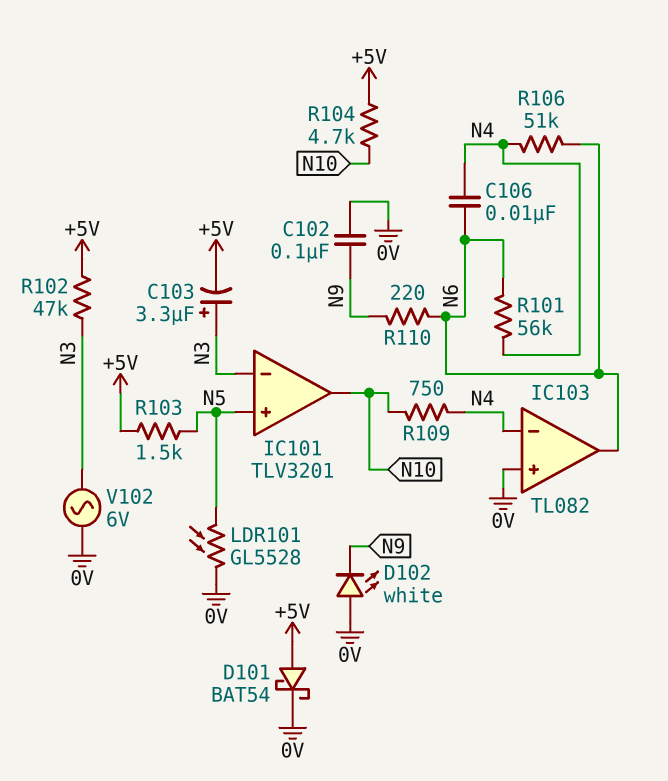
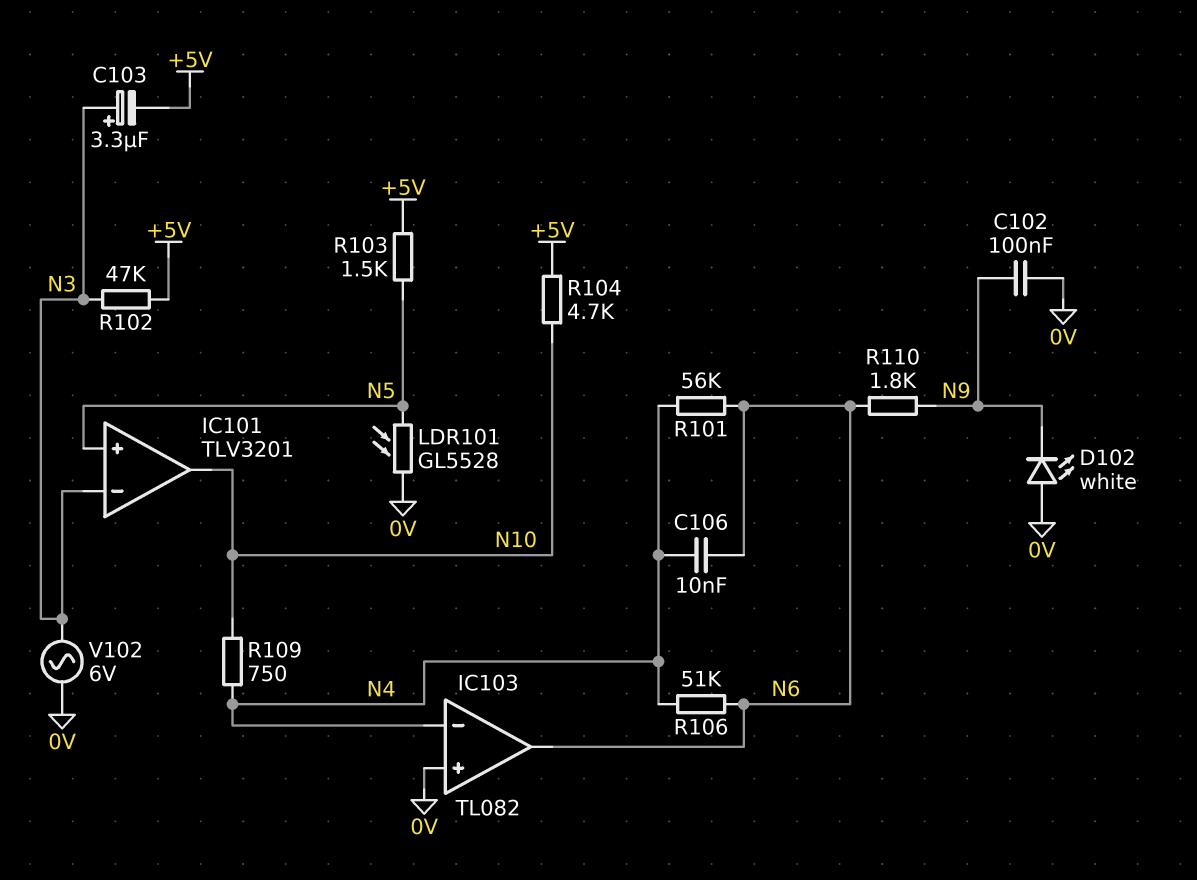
D101: schottky BAT54 (A +5V, K 0V) -> none
R110: 220 (N6, N9) -> 1.8k (N6, N9)

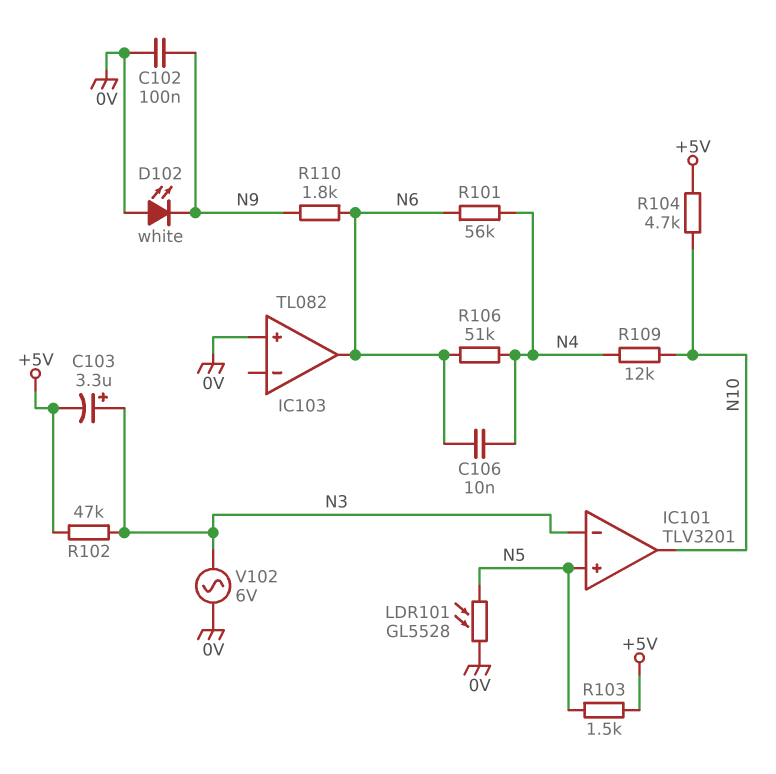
IC103 pin in-: N4 -> none
R109: 750 (N4, N10) -> 12k (N4, N10)

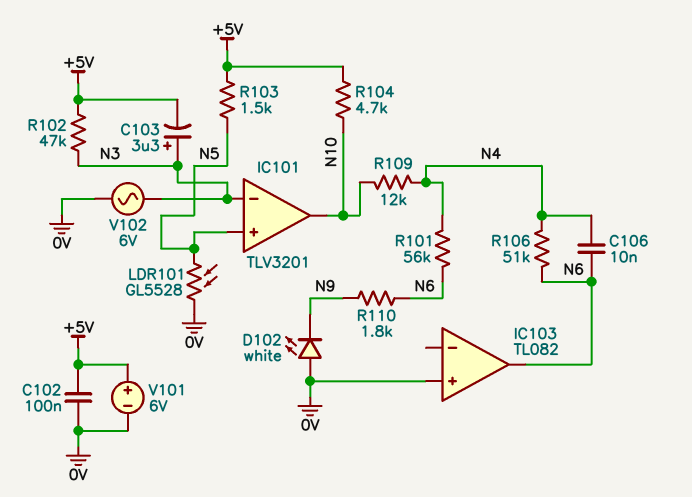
C102: 100nF (0V, N9) -> 100nF (+5V, 0V)
V101: none -> 6V (plus +5V, minus 0V)

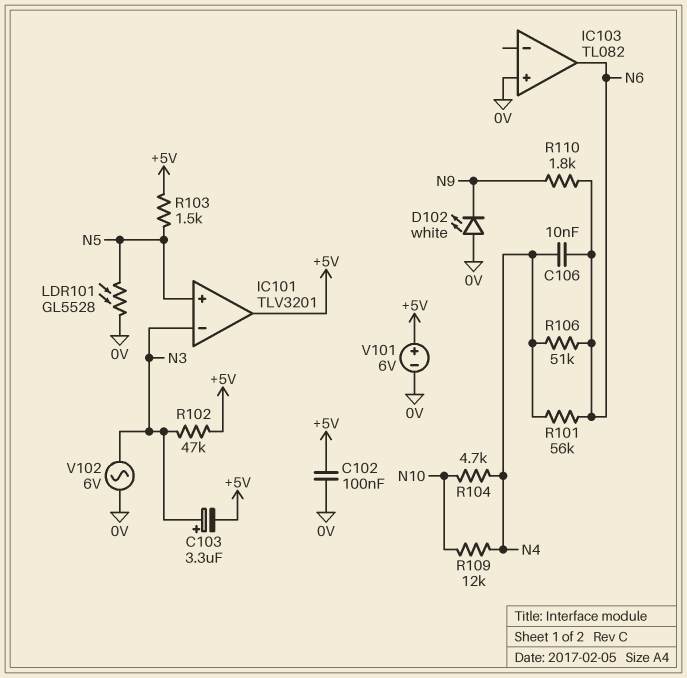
IC101 pin out: N10 -> +5V
R104: 4.7k (+5V, N10) -> 4.7k (N4, N10)

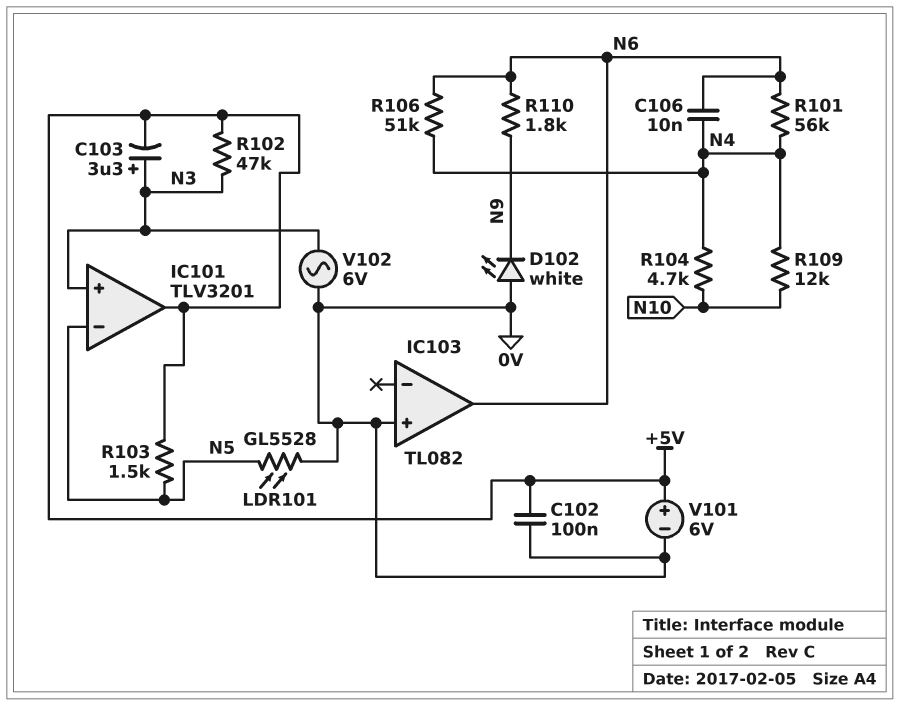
IC101 pin in+: N5 -> N3
IC101 pin in-: N3 -> N5

